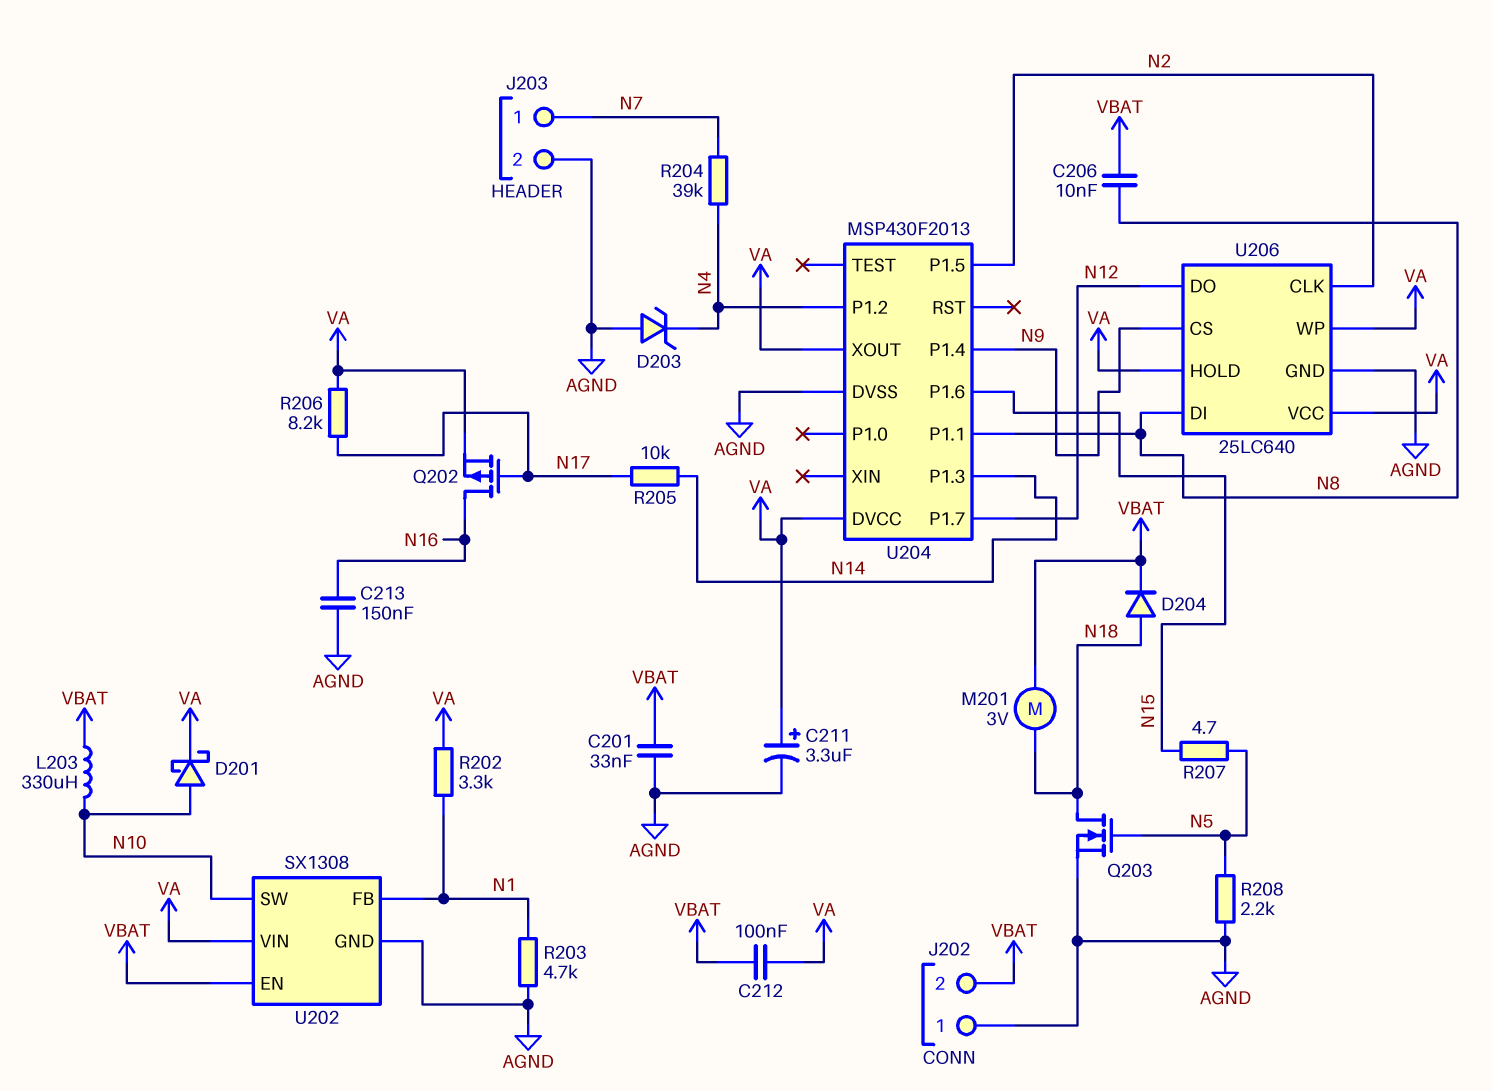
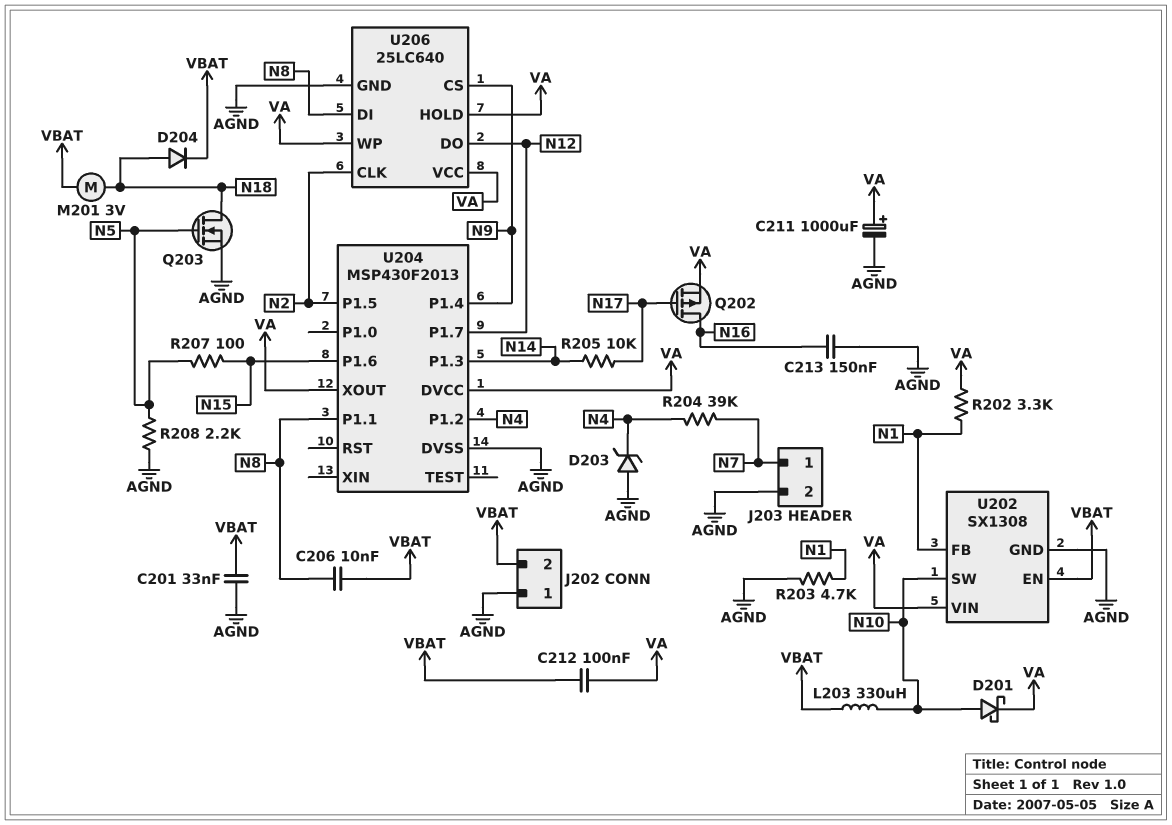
C211: 3.3uF (plus VA, minus AGND) -> 1000uF (plus VA, minus AGND)
R206: 8.2k (N17, VA) -> none
R207: 4.7 (N5, N15) -> 100 (N5, N15)

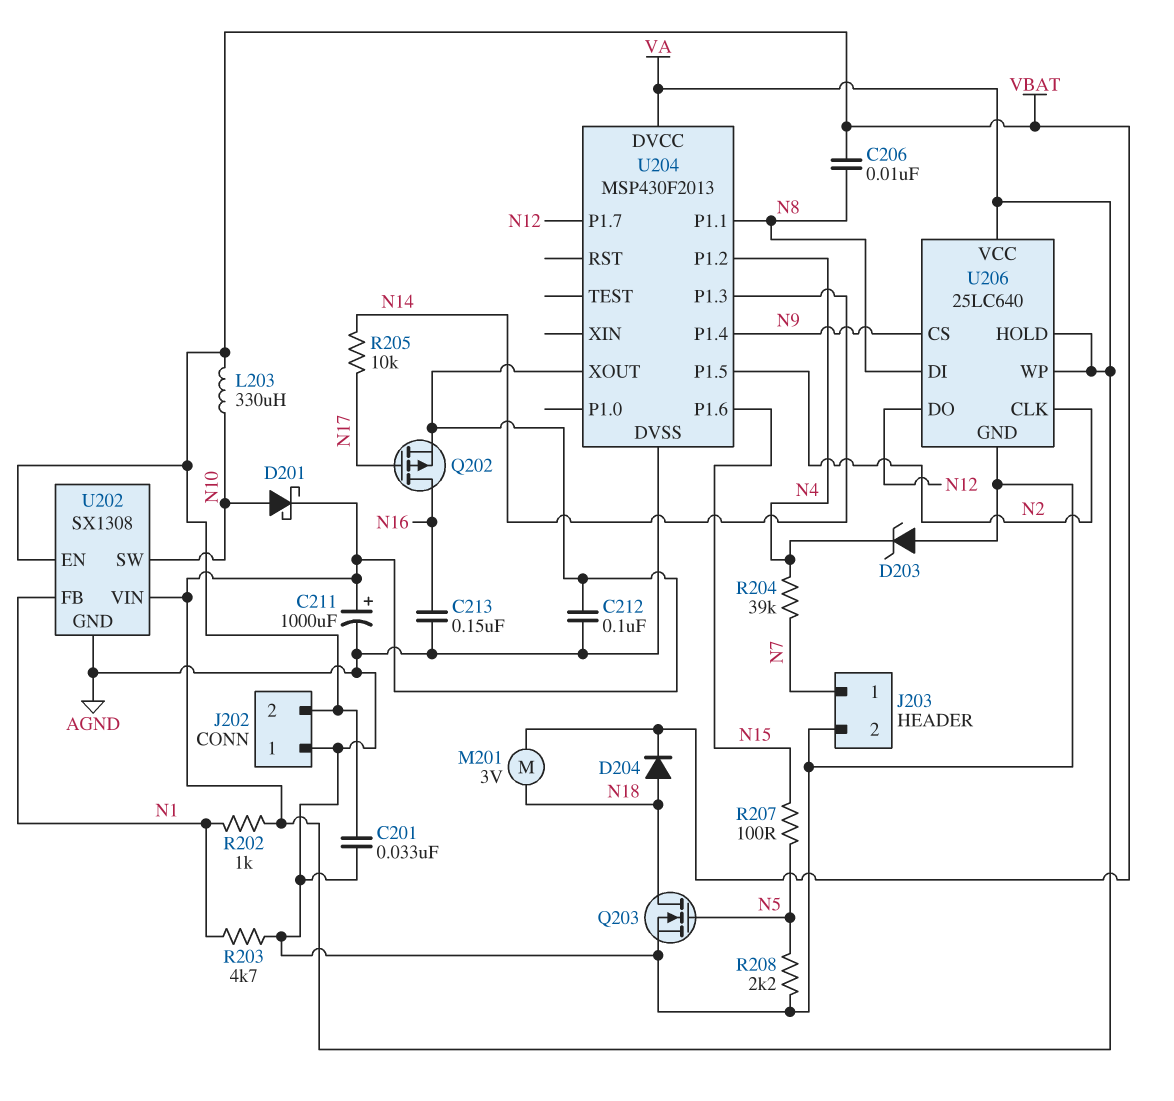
C212: 100nF (VA, VBAT) -> 100nF (AGND, VA)
R202: 3.3k (N1, VA) -> 1k (N1, VA)

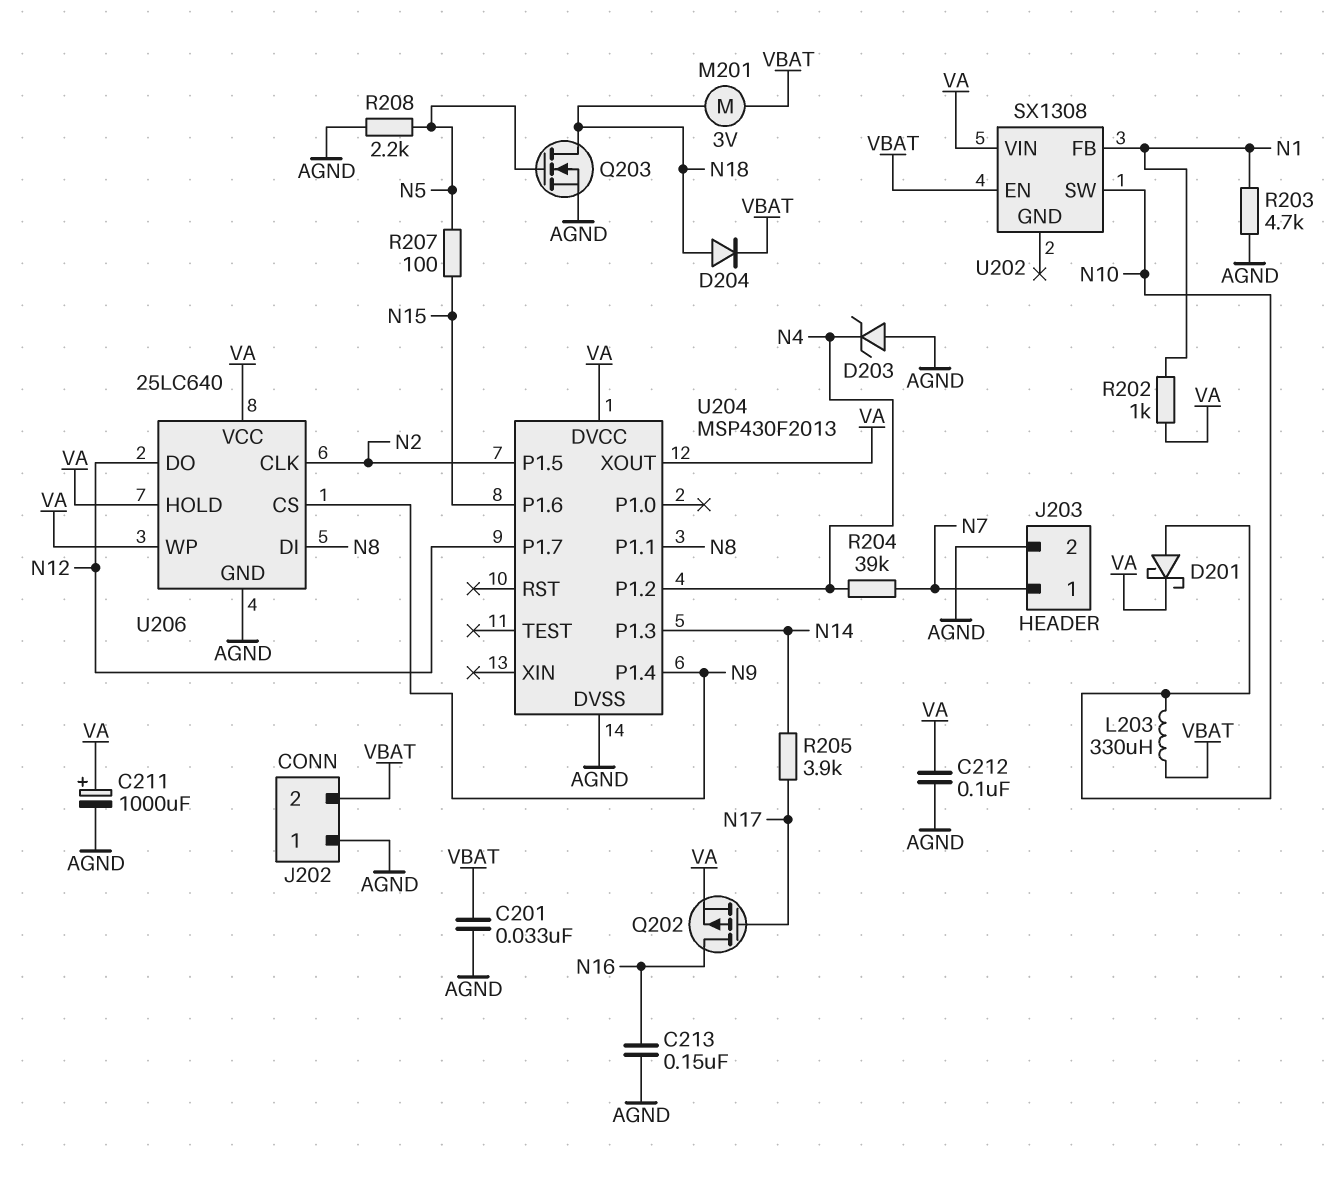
C206: 10nF (N8, VBAT) -> none
R205: 10k (N14, N17) -> 3.9k (N14, N17)
U202 pin GND: AGND -> none

